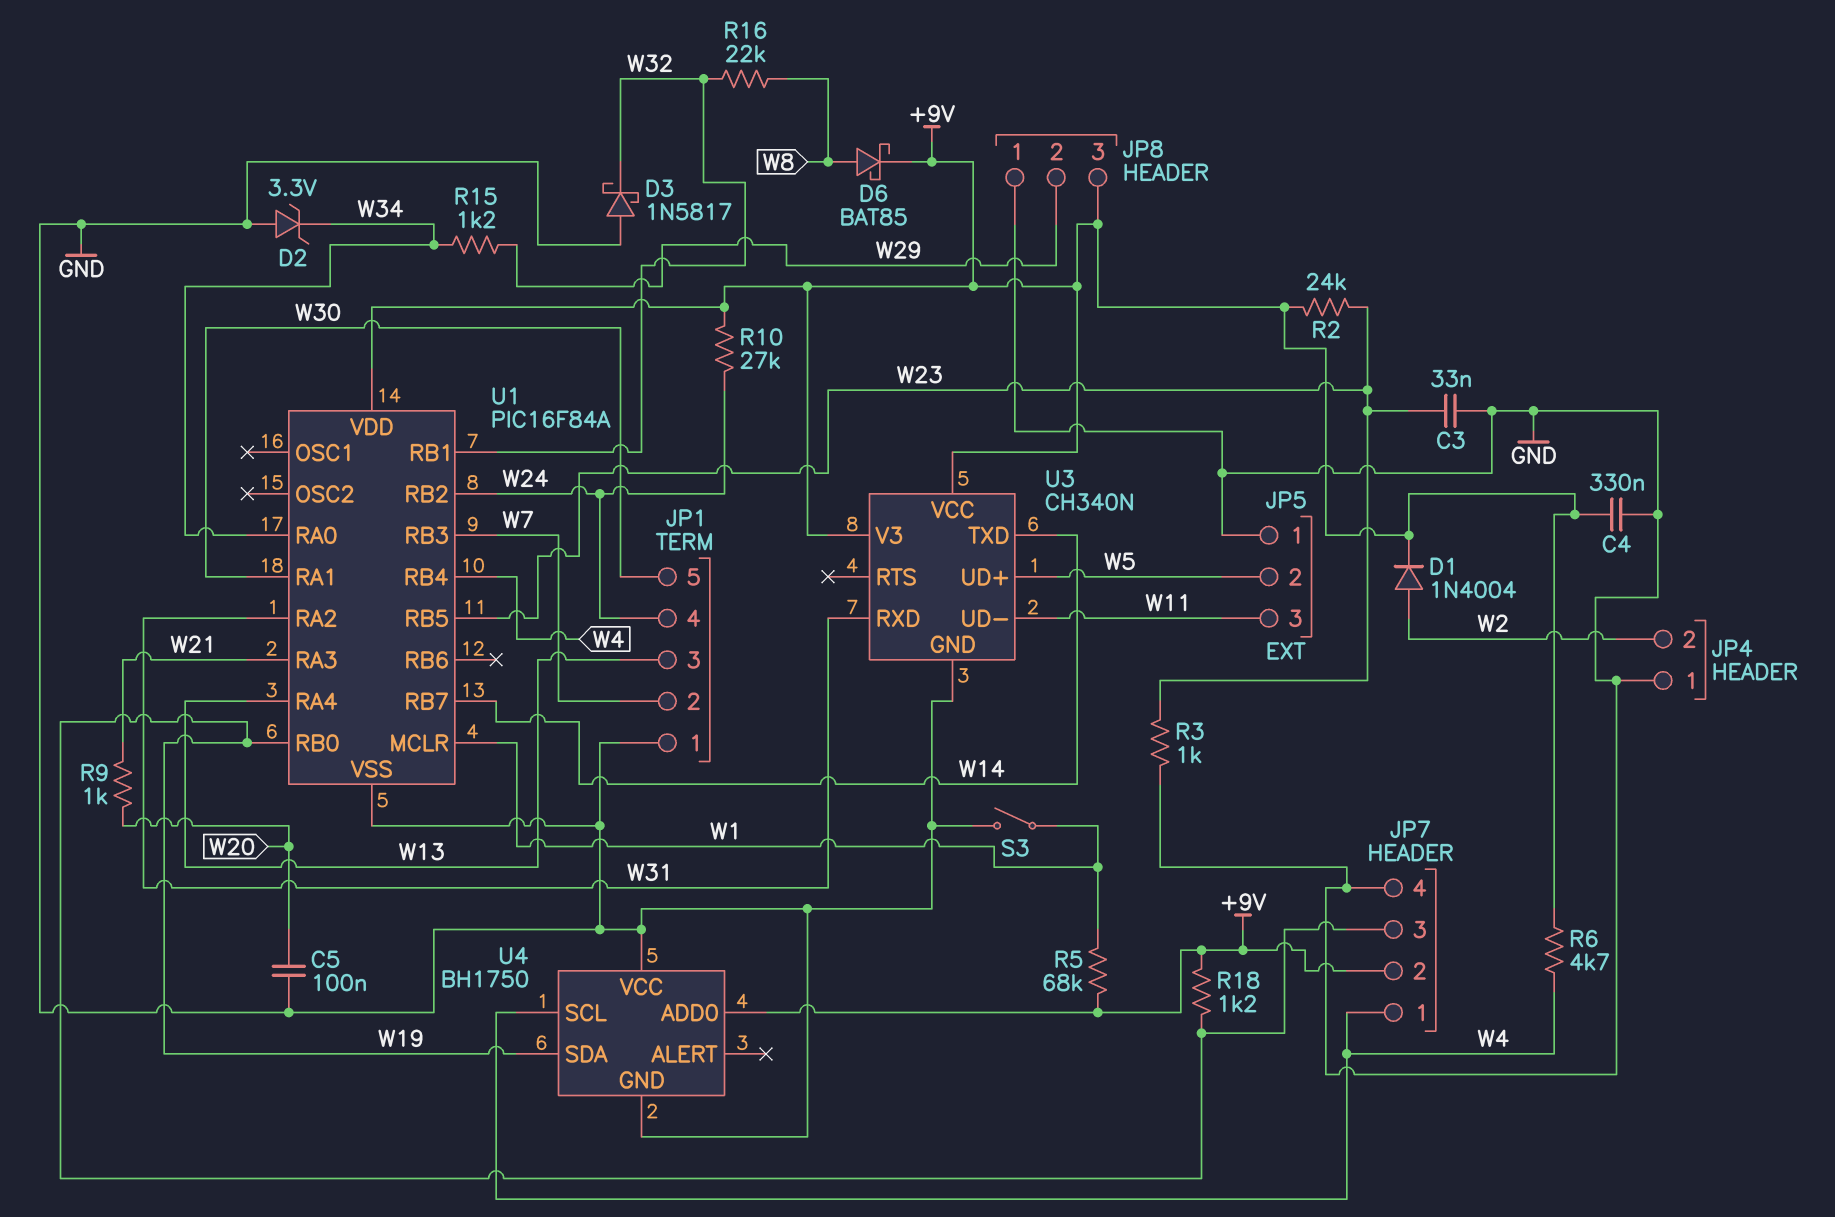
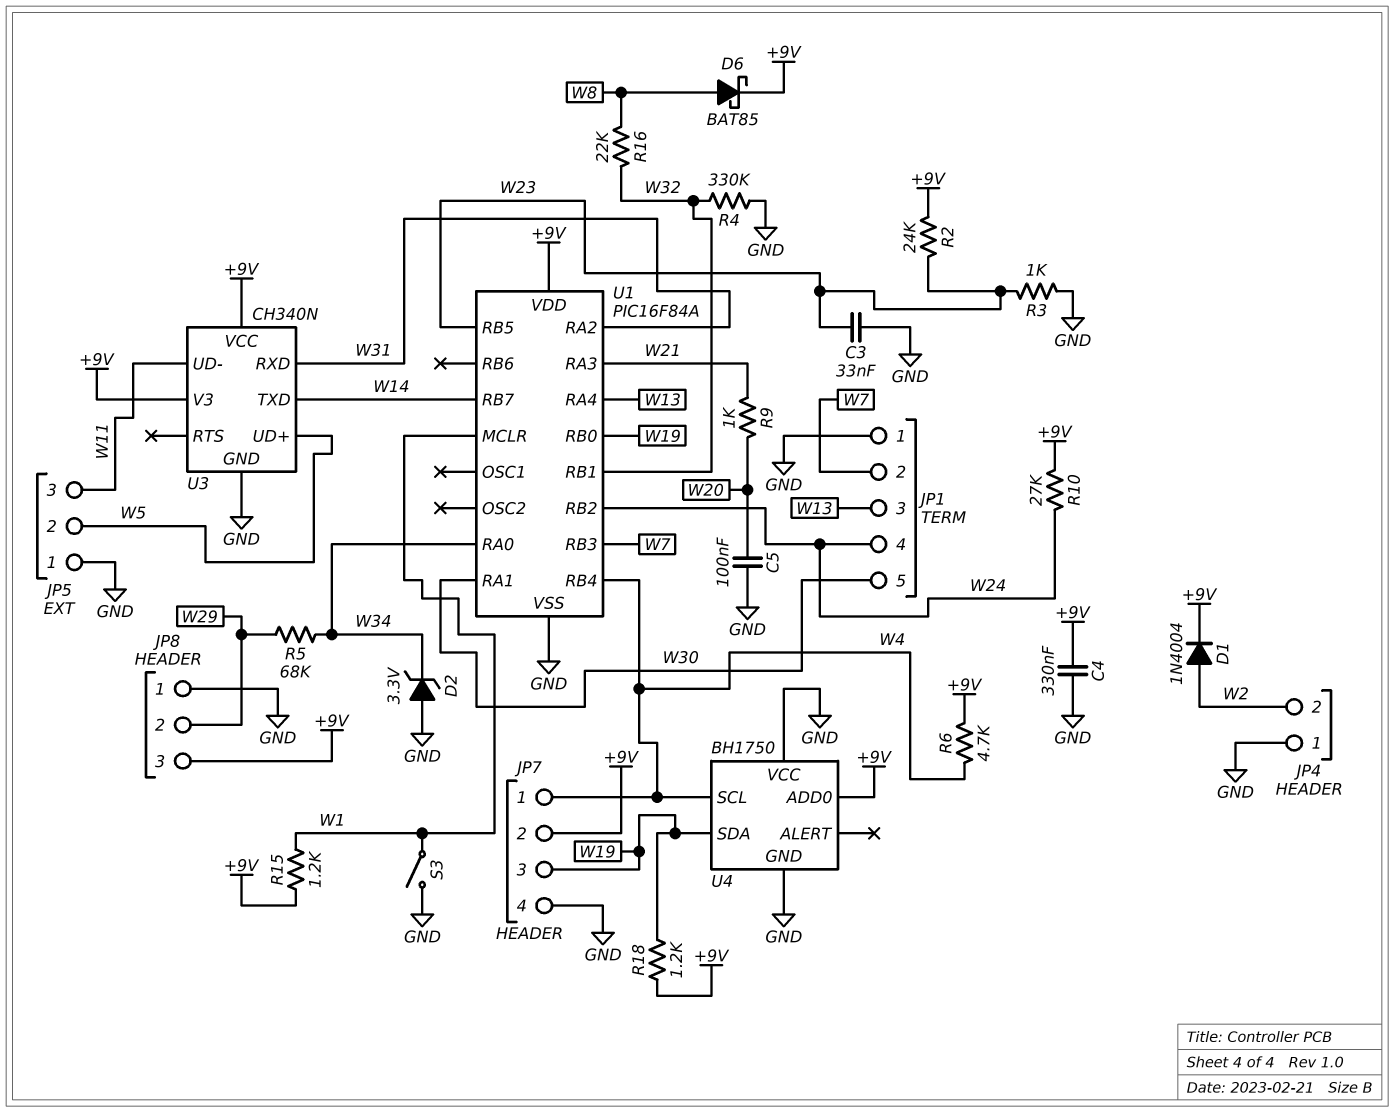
D3: schottky 1N5817 (A GND, K W32) -> none
R4: none -> 330k (GND, W32)
R5: 68k (+9V, W1) -> 68k (W29, W34)
R15: 1.2k (W29, W34) -> 1.2k (+9V, W1)

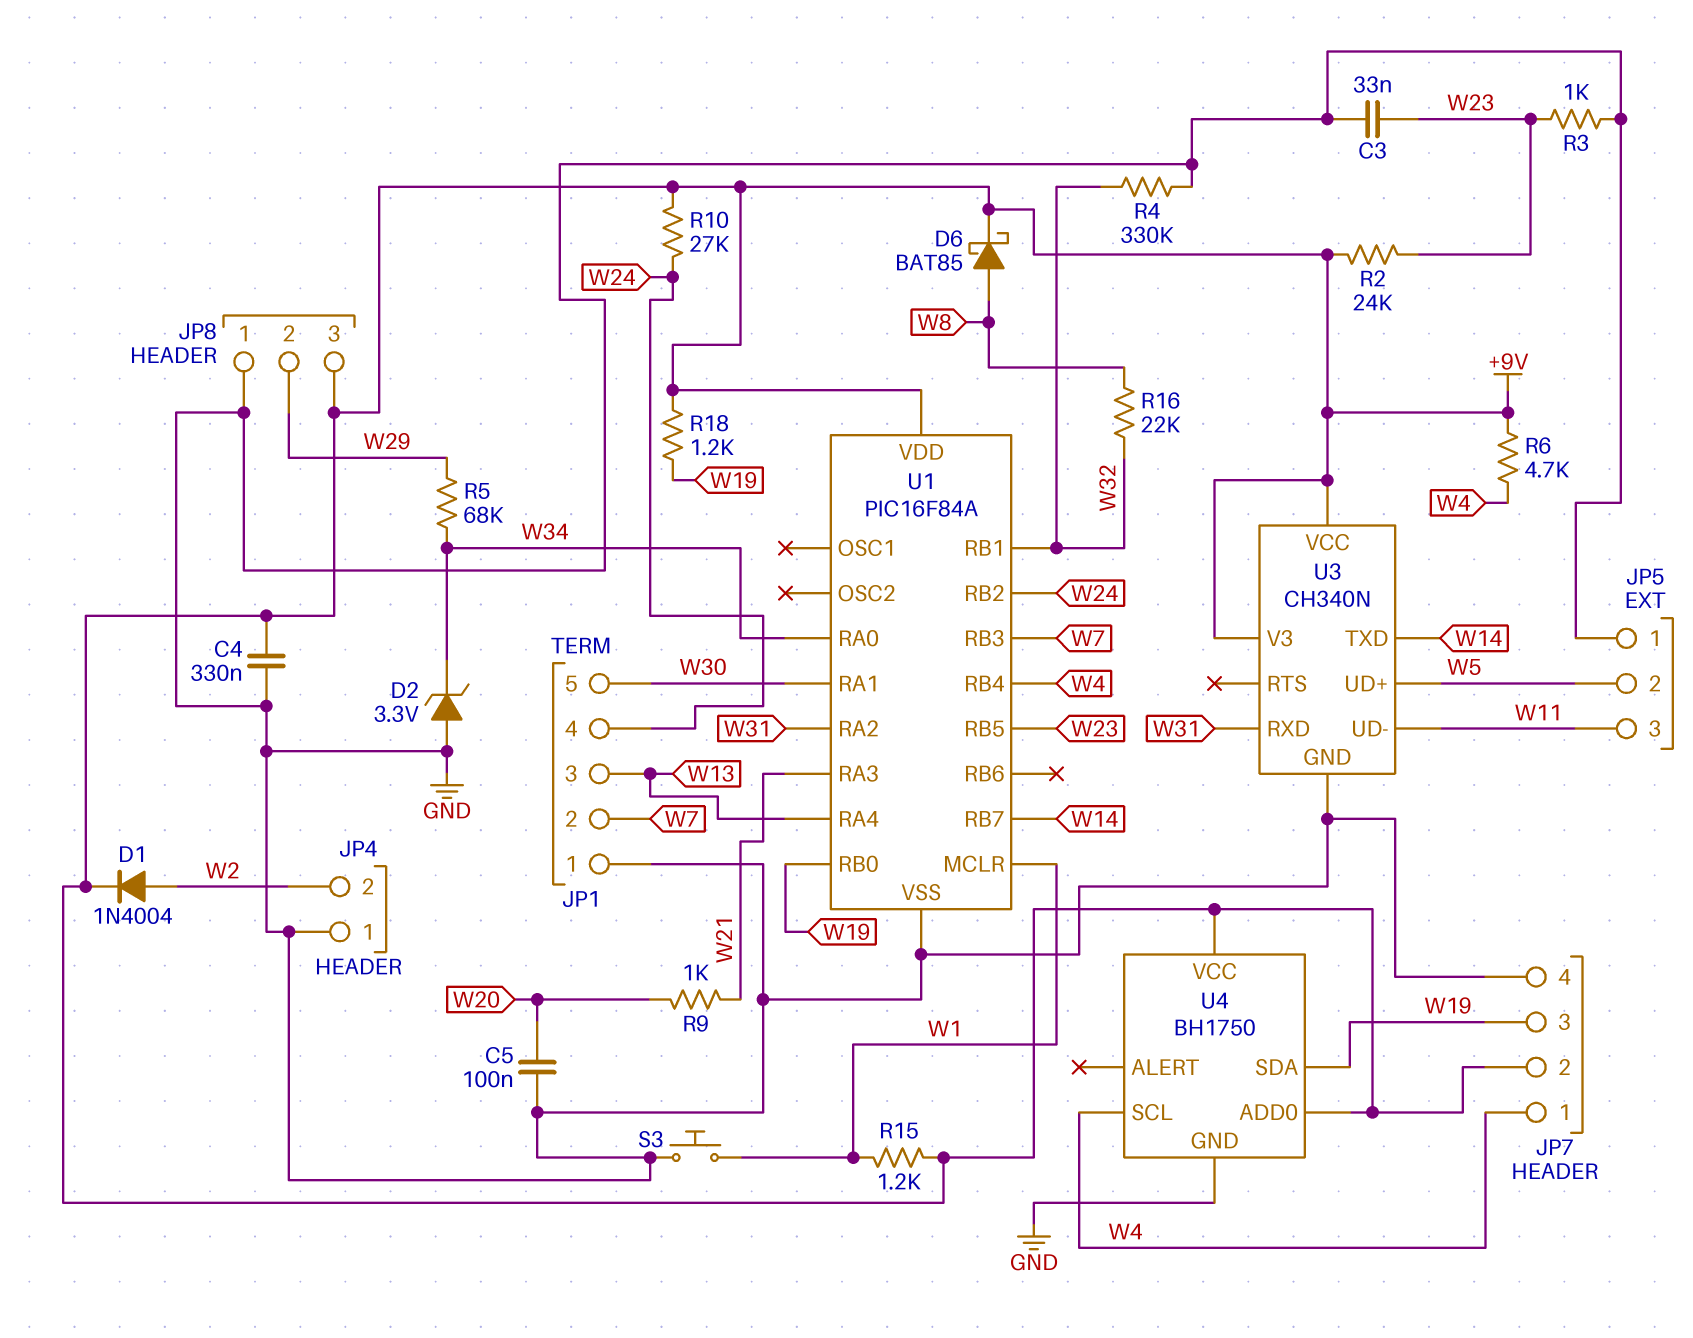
S3: switch (GND, W1) -> button (GND, W1)
U4 pin VCC: GND -> +9V

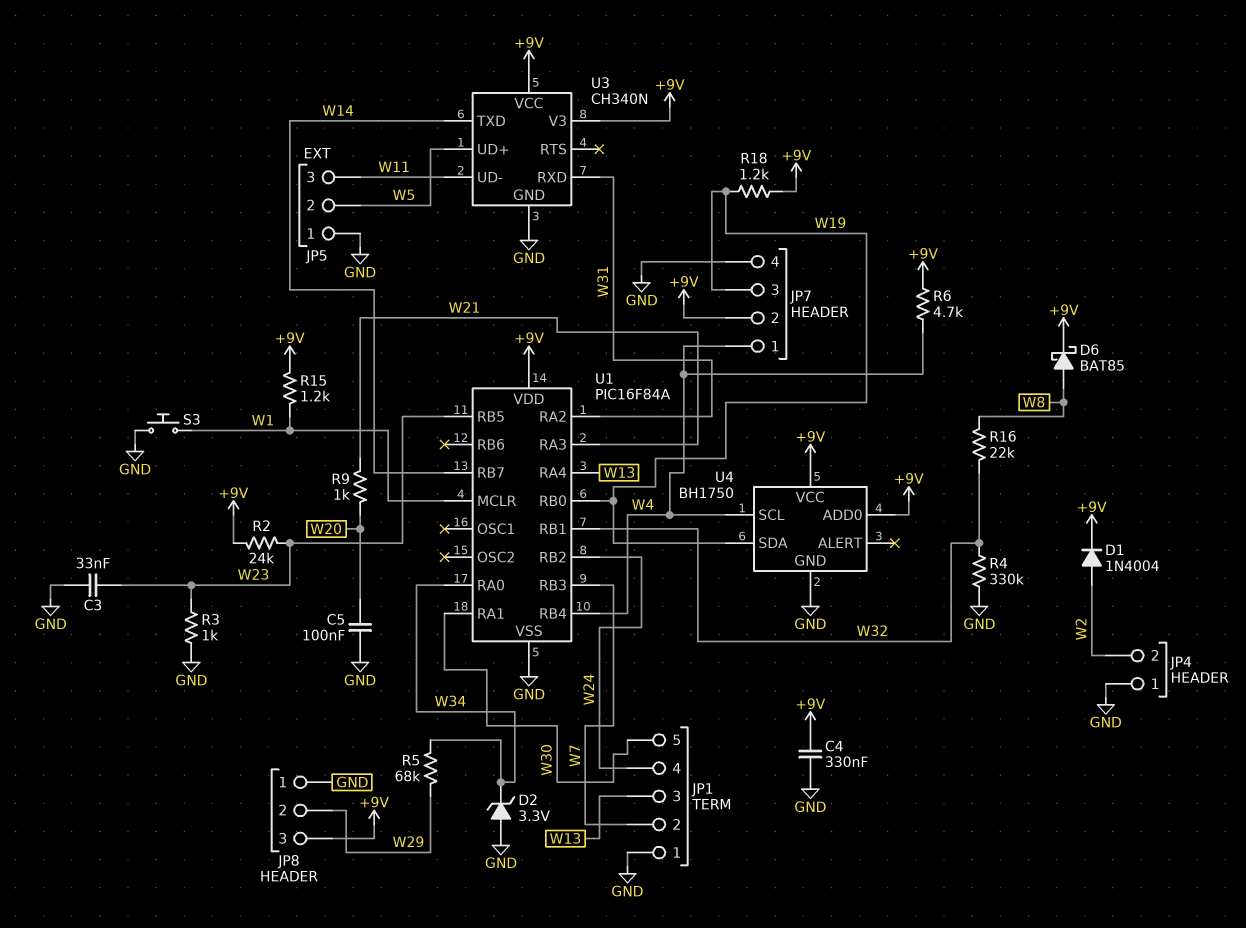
R10: 27k (+9V, W24) -> none

